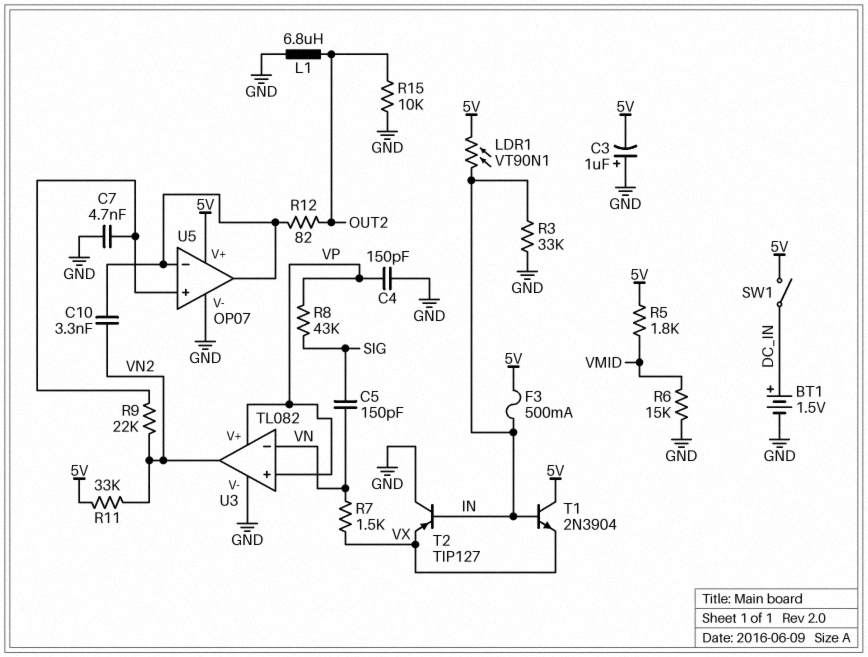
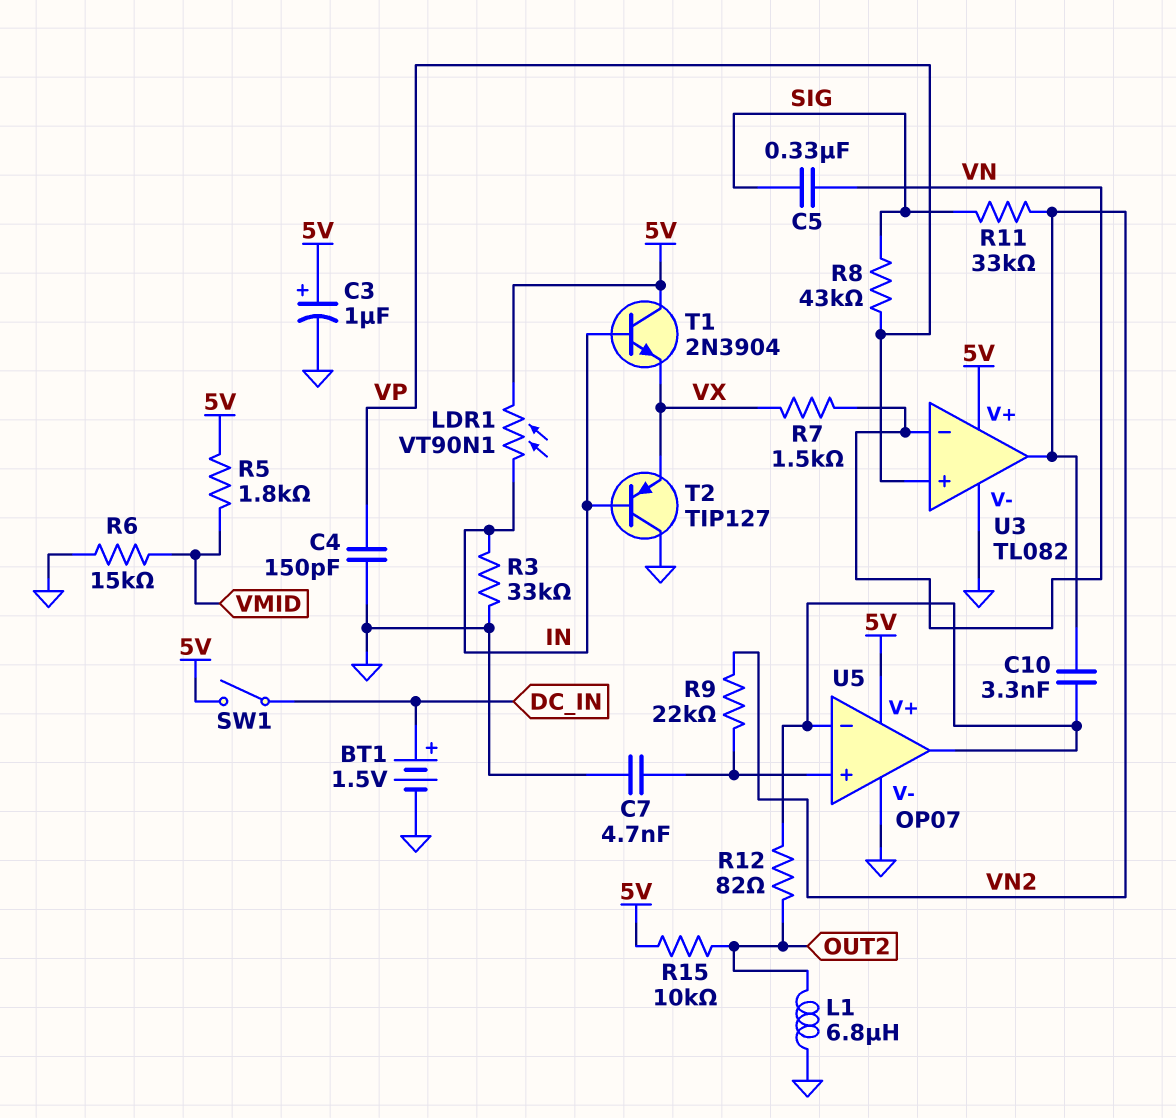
C3: 1uF (plus GND, minus 5V) -> 1uF (plus 5V, minus GND)
C5: 150pF (SIG, VN) -> 330nF (SIG, VN)
F3: 500mA (5V, IN) -> none
R11: 33k (5V, VN2) -> 33k (SIG, VN2)
R15: 10k (GND, OUT2) -> 10k (5V, OUT2)
U3 pin V+: VP -> 5V

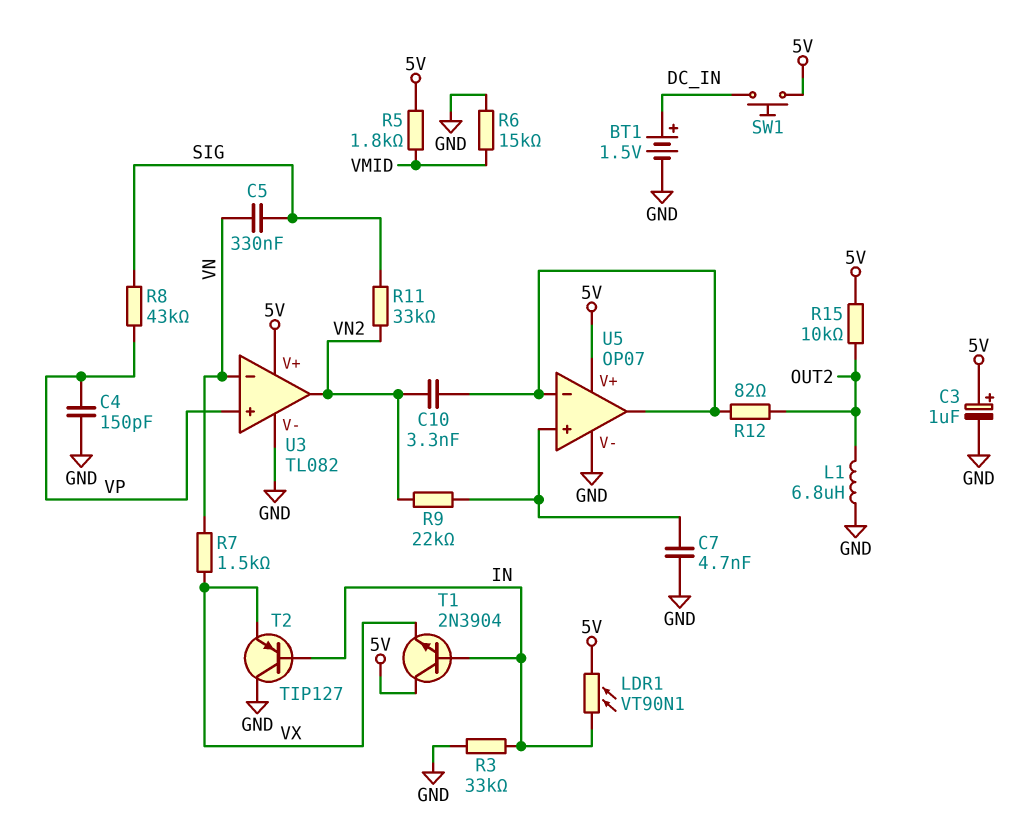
SW1: switch (5V, DC_IN) -> button (5V, DC_IN)

